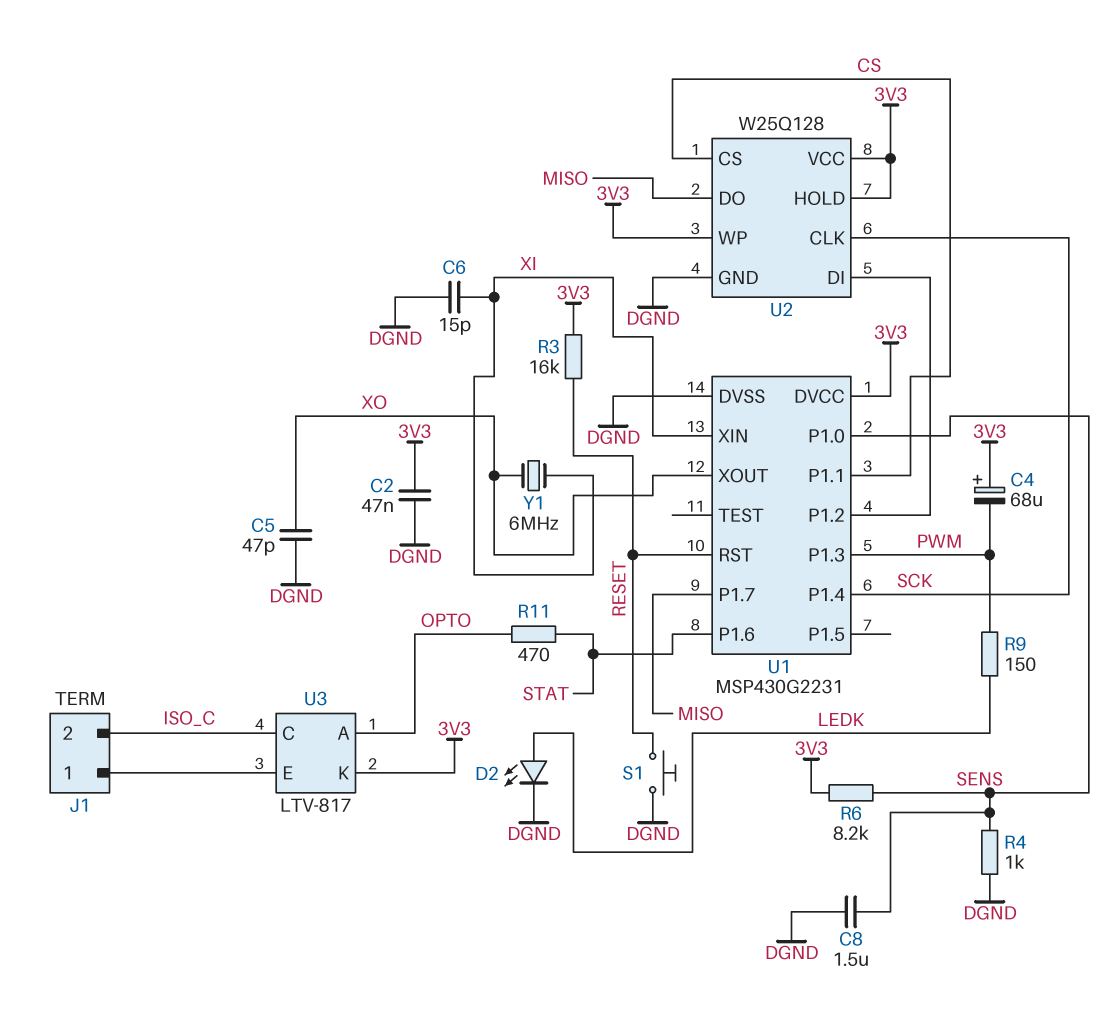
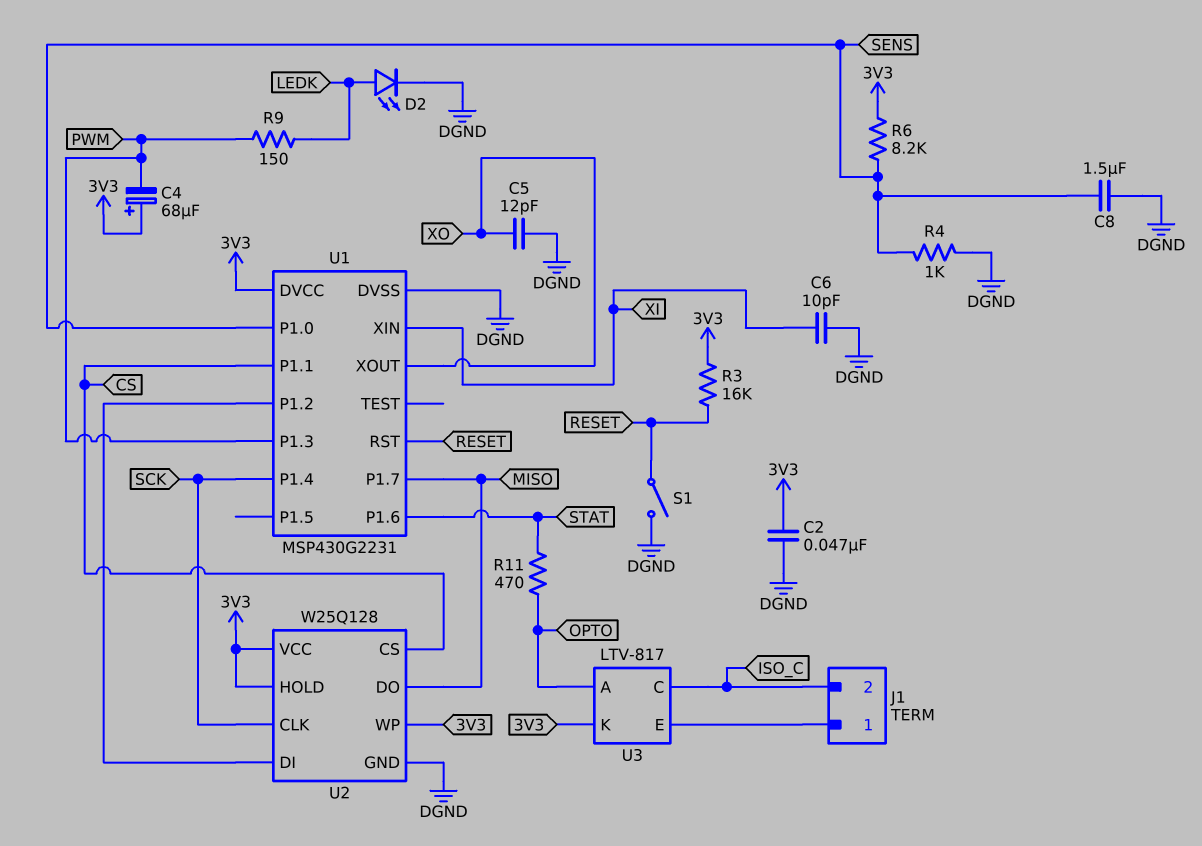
C5: 47pF (DGND, XO) -> 12pF (DGND, XO)
C6: 15pF (DGND, XI) -> 10pF (DGND, XI)
S1: button (DGND, RESET) -> switch (DGND, RESET)
Y1: 6MHz (XI, XO) -> none

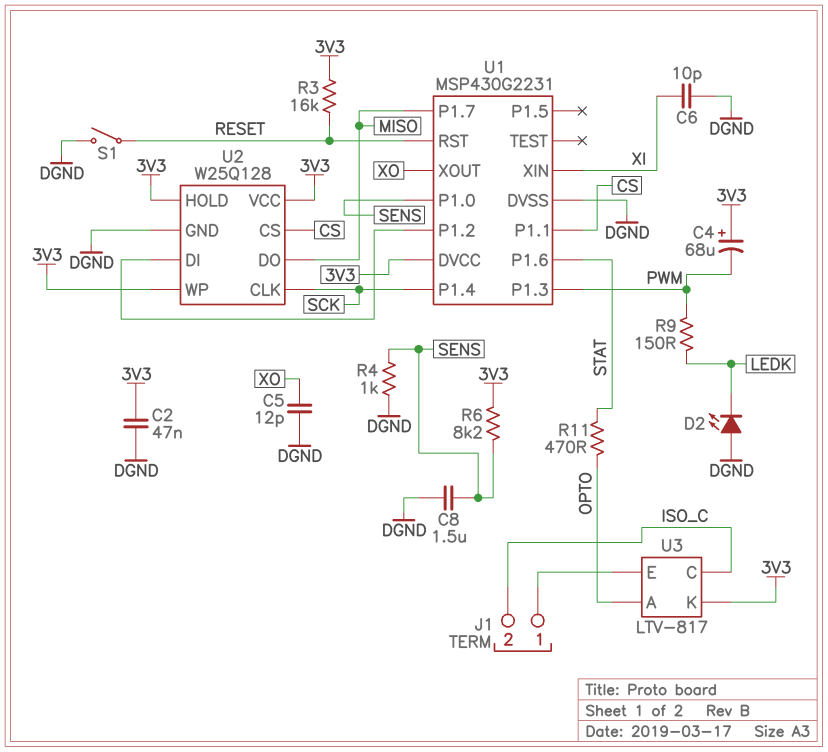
D2: LED (A LEDK, K DGND) -> LED (A DGND, K LEDK)

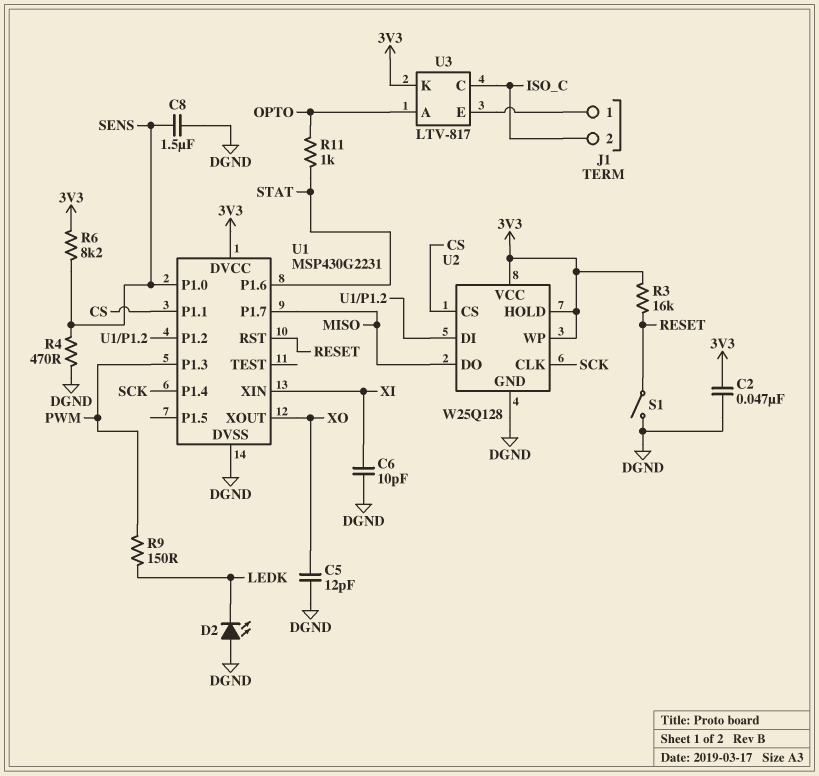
C4: 68uF (plus 3V3, minus PWM) -> none
R4: 1k (DGND, SENS) -> 470 (DGND, SENS)
R11: 470 (OPTO, STAT) -> 1k (OPTO, STAT)

